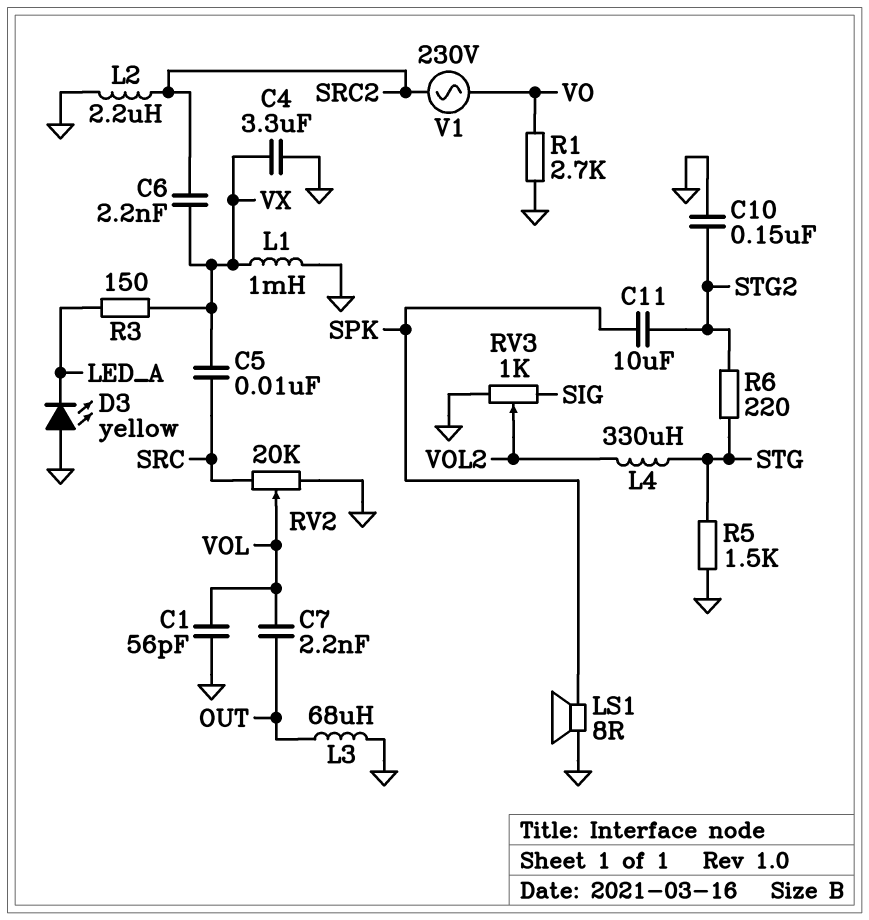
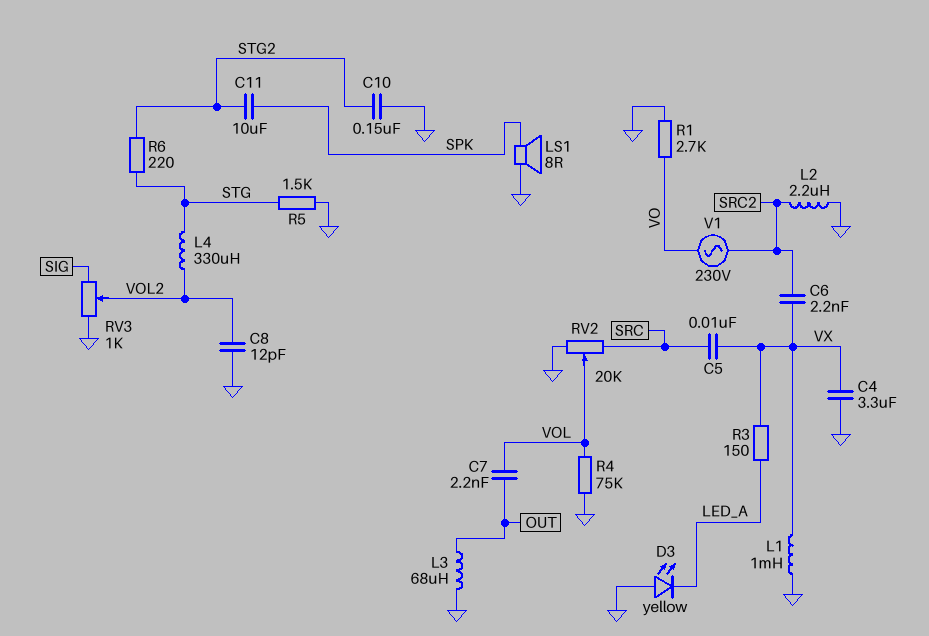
C1: 56pF (GND, VOL) -> none
C8: none -> 12pF (GND, VOL2)
R4: none -> 75k (GND, VOL)

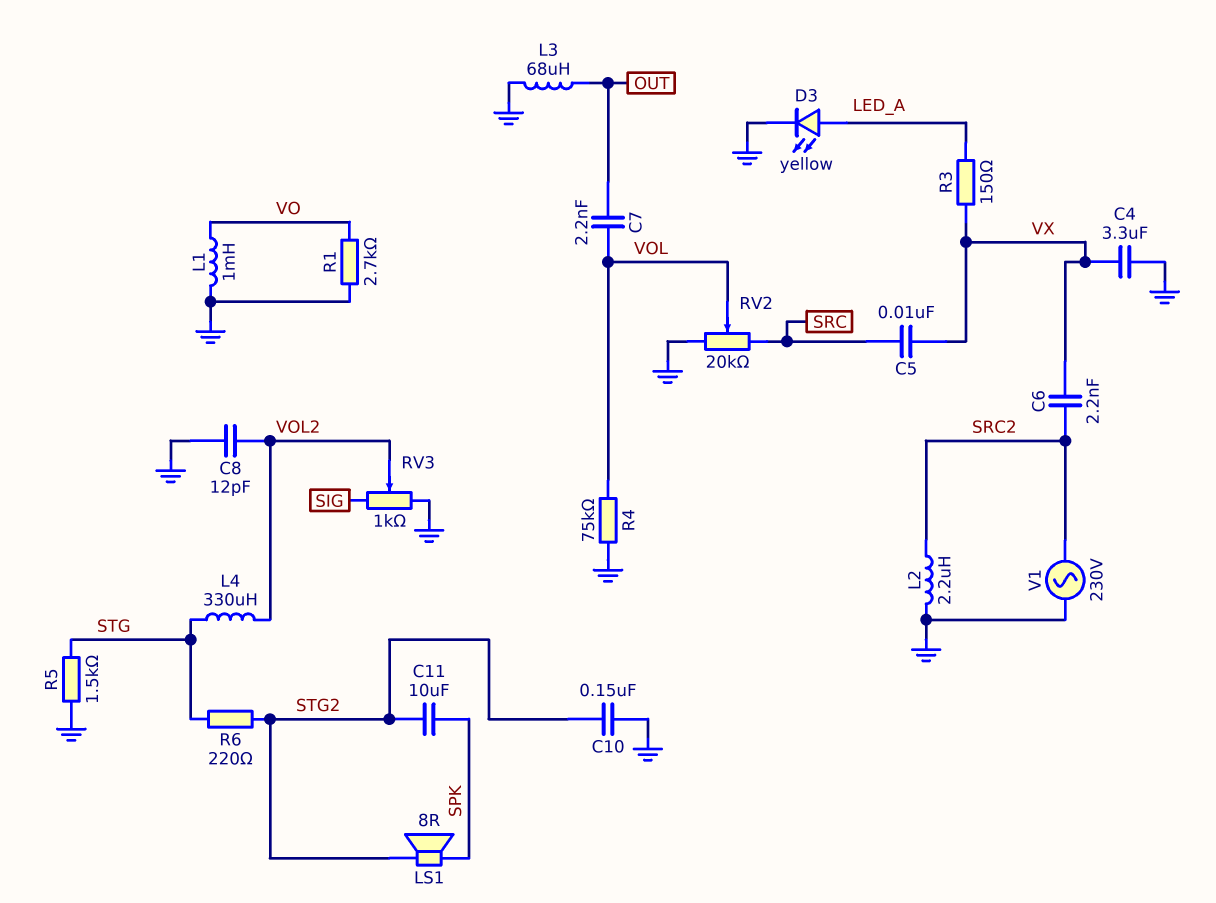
D3: LED yellow (A GND, K LED_A) -> LED yellow (A LED_A, K GND)
L1: 1mH (GND, VX) -> 1mH (GND, VO)
LS1: speaker 8R (GND, SPK) -> speaker 8R (SPK, STG2)
V1: AC 230V (SRC2, VO) -> AC 230V (GND, SRC2)

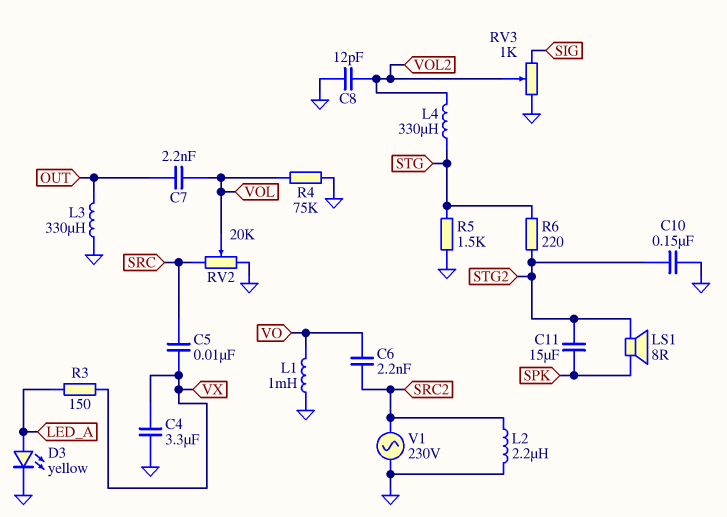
C6: 2.2nF (SRC2, VX) -> 2.2nF (SRC2, VO)
C11: 10uF (SPK, STG2) -> 15uF (SPK, STG2)
L3: 68uH (GND, OUT) -> 330uH (GND, OUT)
R1: 2.7k (GND, VO) -> none

